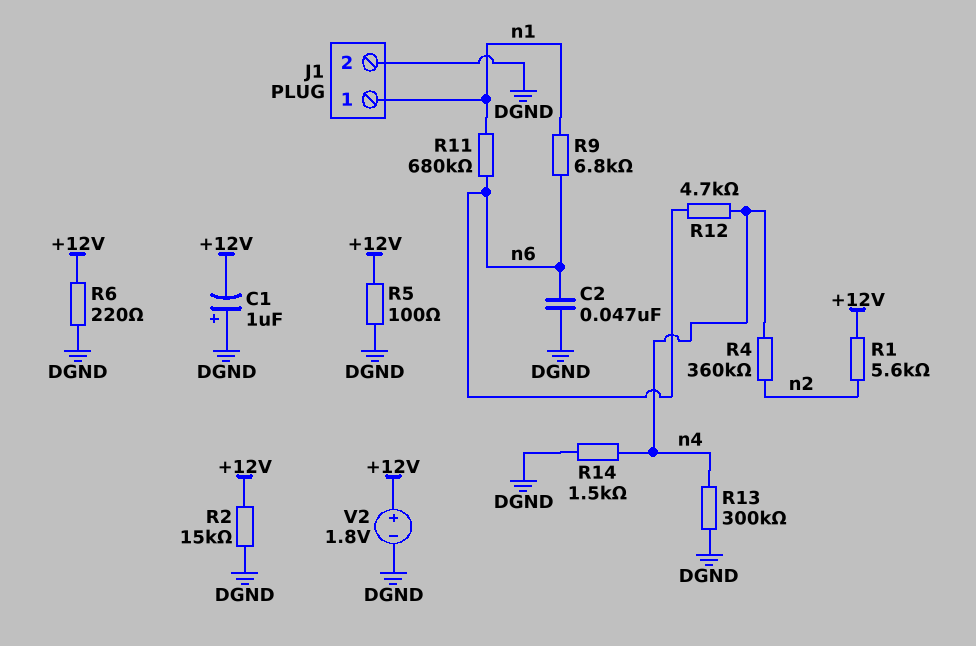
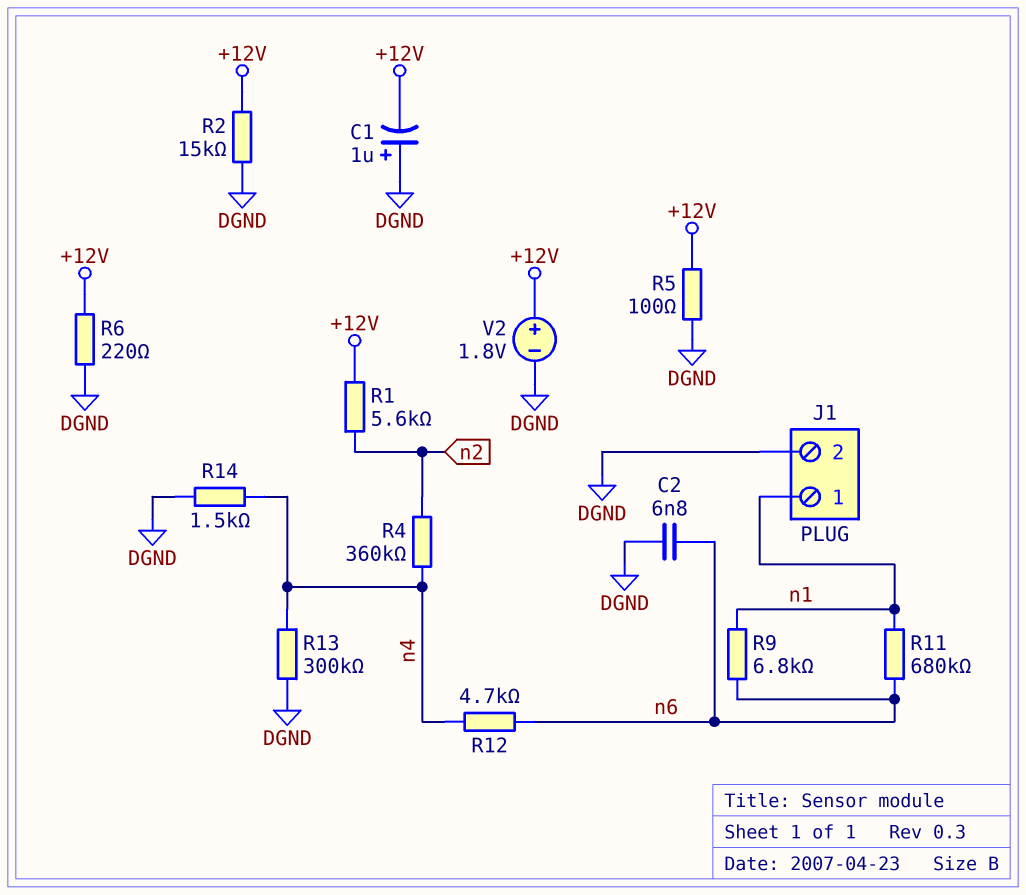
C2: 47nF (DGND, n6) -> 6.8nF (DGND, n6)

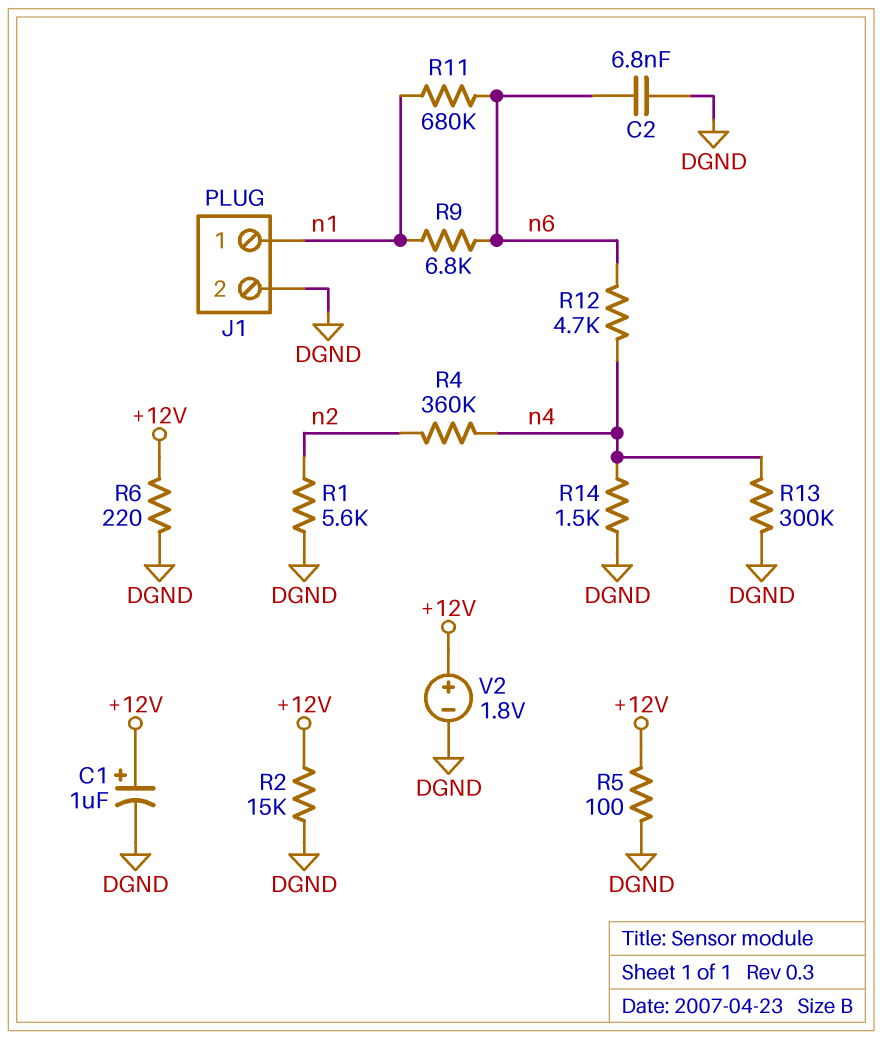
C1: 1uF (plus DGND, minus +12V) -> 1uF (plus +12V, minus DGND)
R1: 5.6k (+12V, n2) -> 5.6k (DGND, n2)

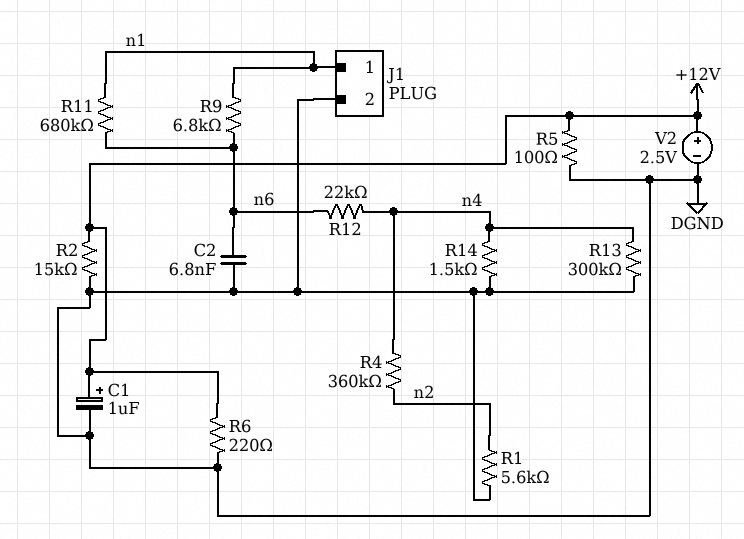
R12: 4.7k (n4, n6) -> 22k (n4, n6)
V2: 1.8V (plus +12V, minus DGND) -> 2.5V (plus +12V, minus DGND)

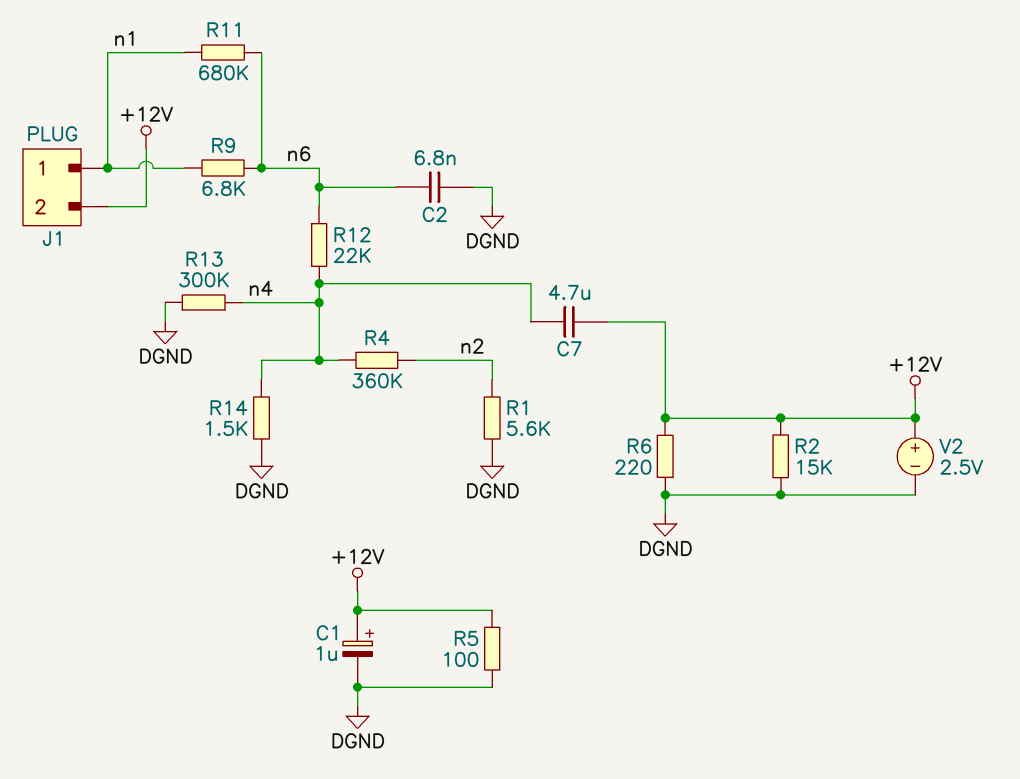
C7: none -> 4.7uF (+12V, n4)
J1 pin 2: DGND -> +12V

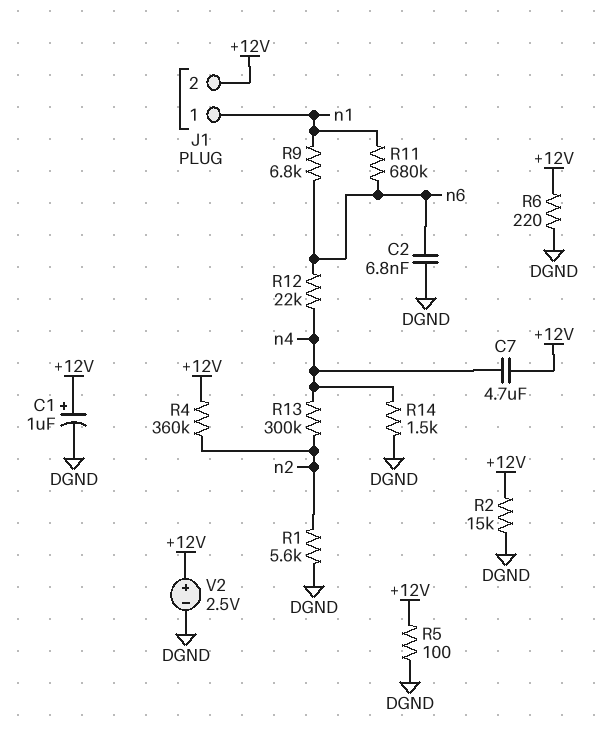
R4: 360k (n2, n4) -> 360k (+12V, n2)
R13: 300k (DGND, n4) -> 300k (n2, n4)

